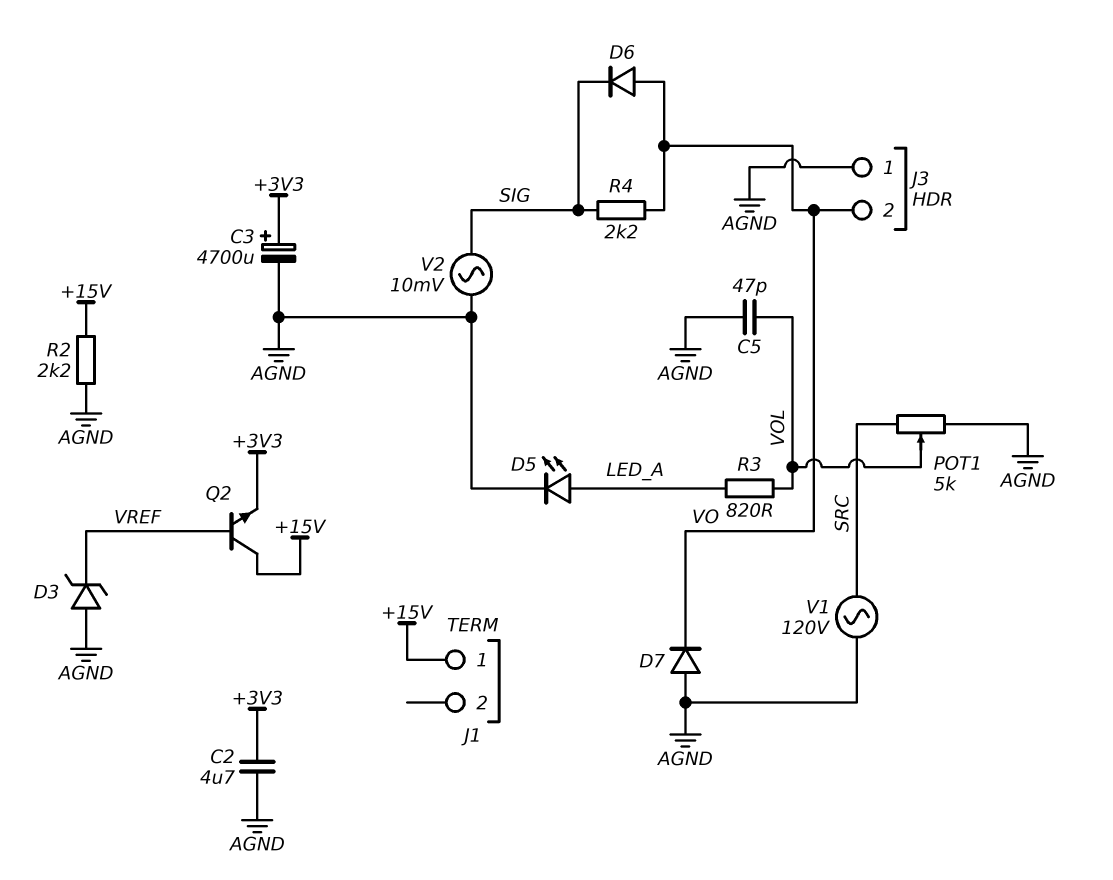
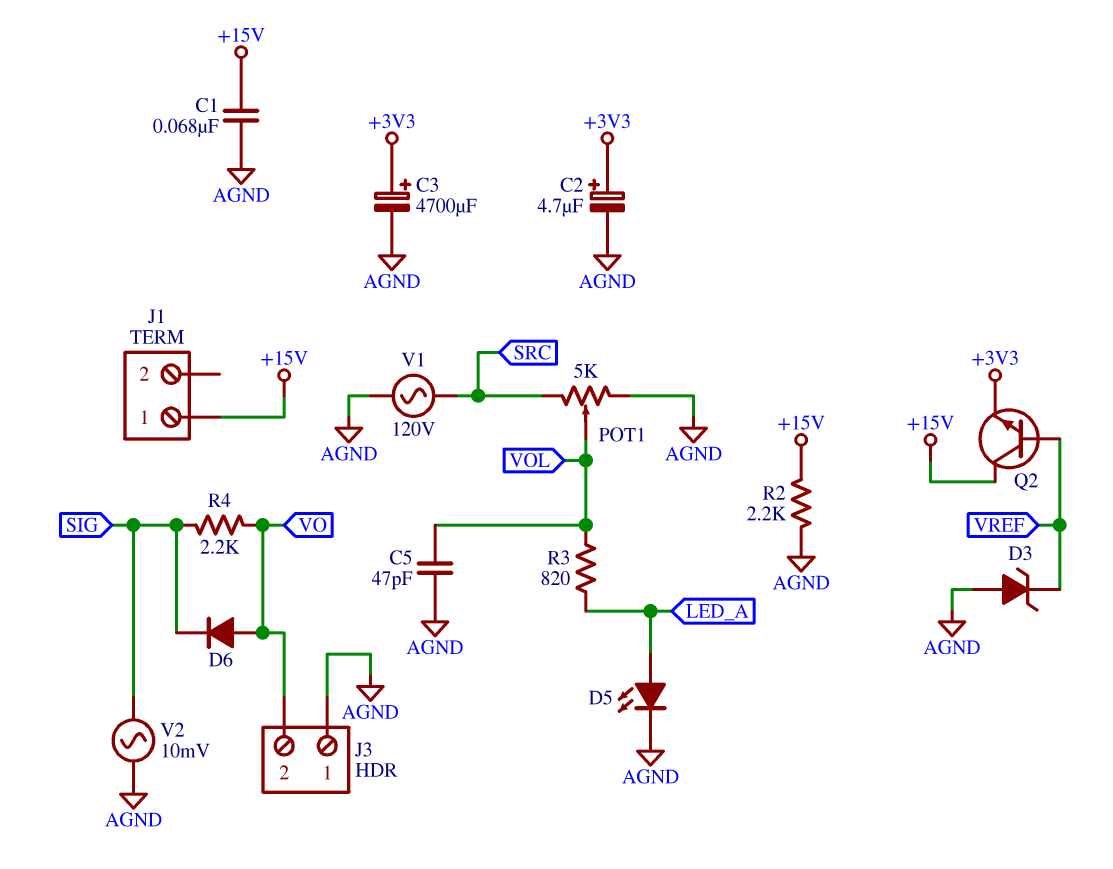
C1: none -> 68nF (+15V, AGND)
C2: 4.7uF (+3V3, AGND) -> 4.7uF (plus +3V3, minus AGND)
D7: diode (A AGND, K VO) -> none

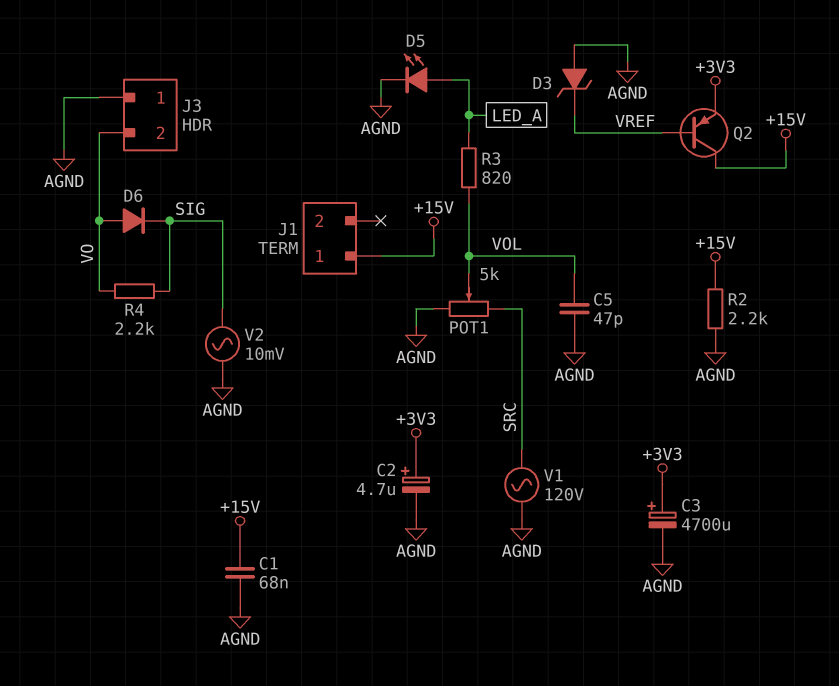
Q2: NPN (B VREF, C +15V, E +3V3) -> PNP (B VREF, C +15V, E +3V3)

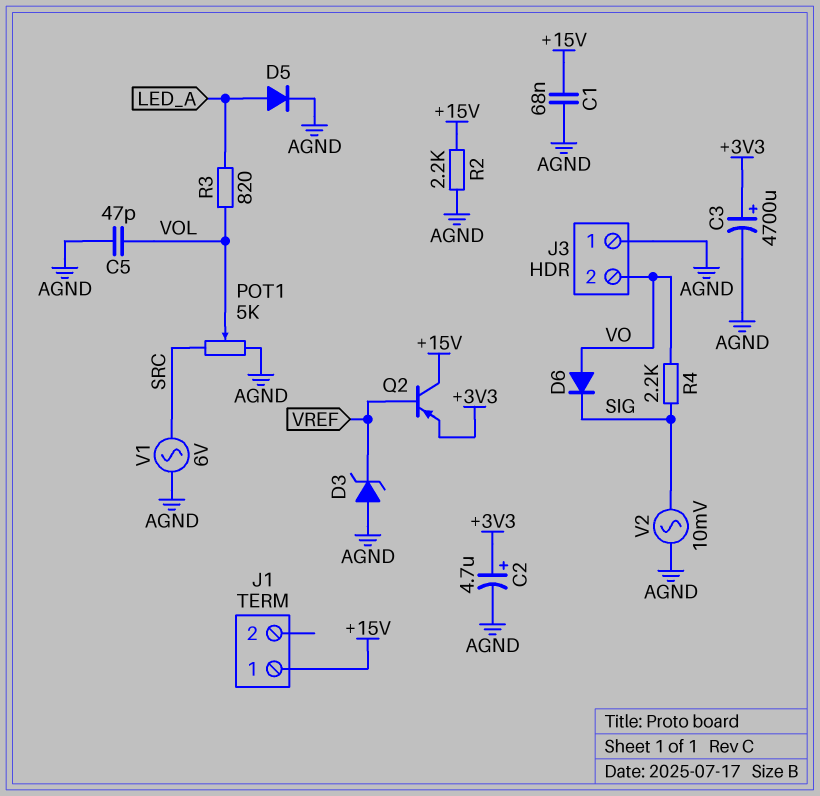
D5: LED (A LED_A, K AGND) -> diode (A LED_A, K AGND)
V1: AC 120V (AGND, SRC) -> AC 6V (AGND, SRC)

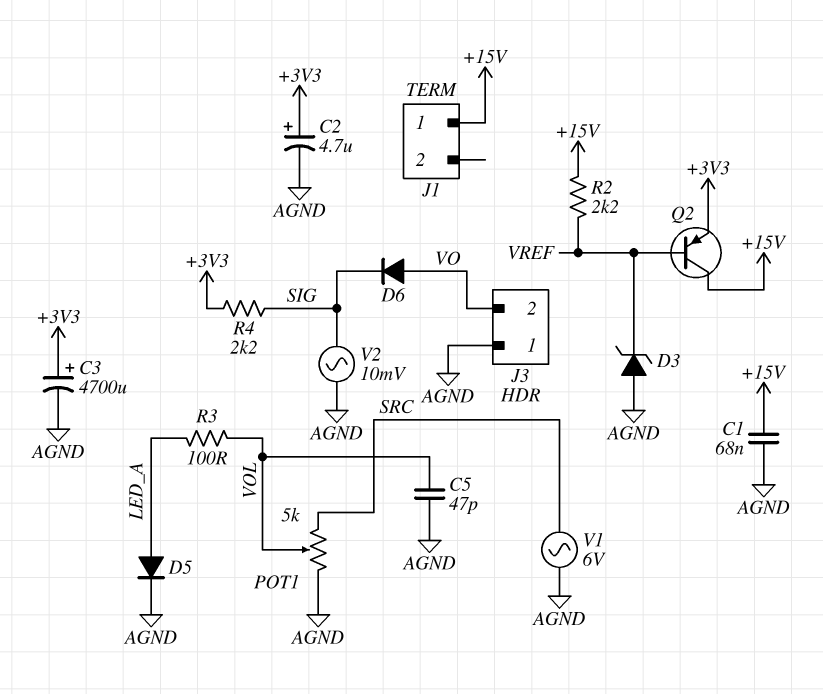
R2: 2.2k (+15V, AGND) -> 2.2k (+15V, VREF)
R3: 820 (LED_A, VOL) -> 100 (LED_A, VOL)
R4: 2.2k (SIG, VO) -> 2.2k (+3V3, SIG)

